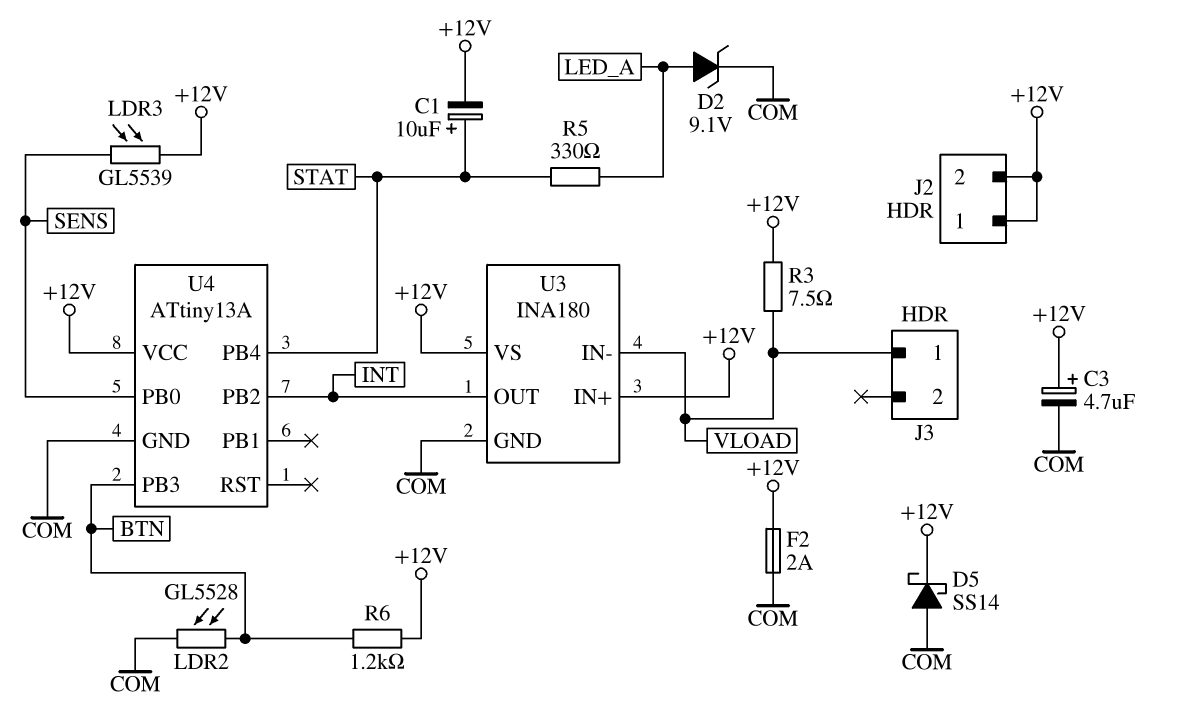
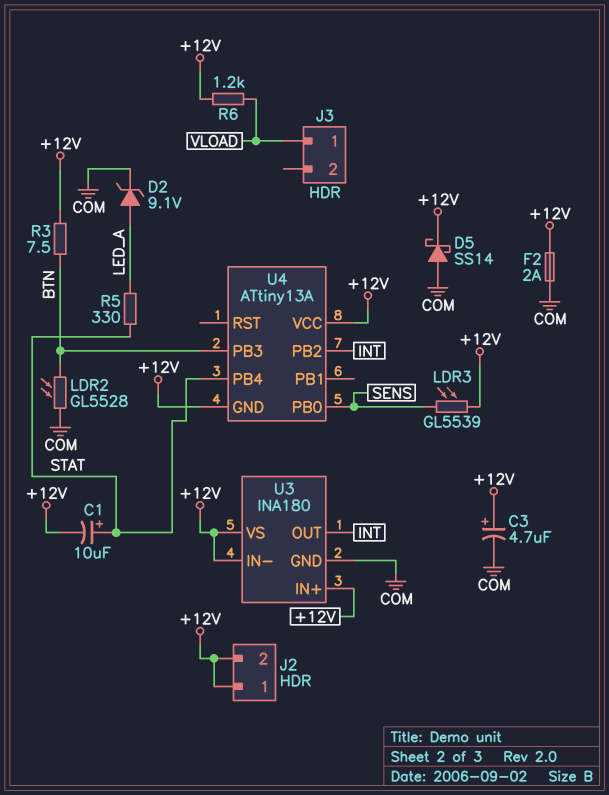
R3: 7.5 (+12V, VLOAD) -> 7.5 (+12V, BTN)
R6: 1.2k (+12V, BTN) -> 1.2k (+12V, VLOAD)
U3 pin IN-: VLOAD -> +12V
U4 pin GND: COM -> +12V

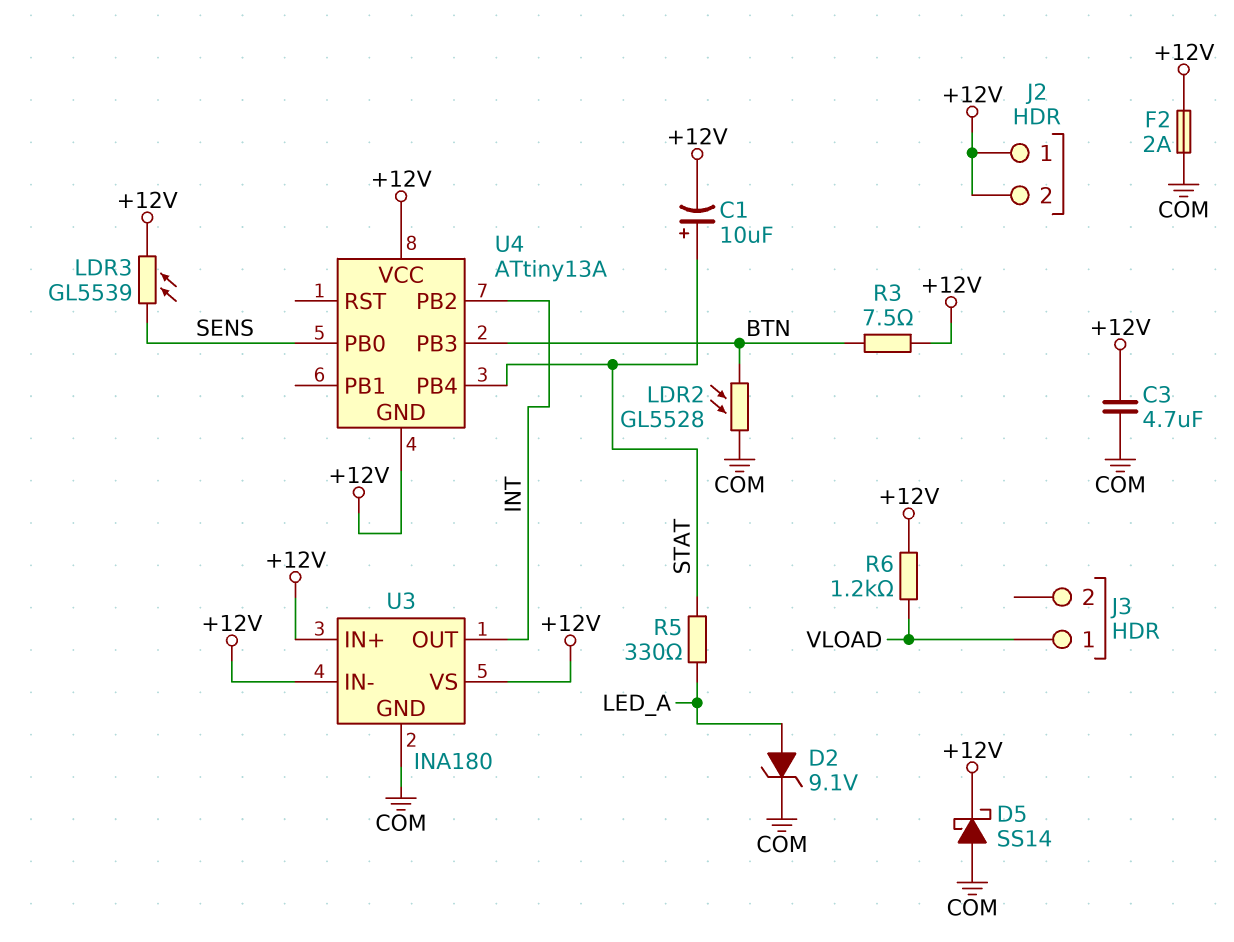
C3: 4.7uF (plus +12V, minus COM) -> 4.7uF (+12V, COM)

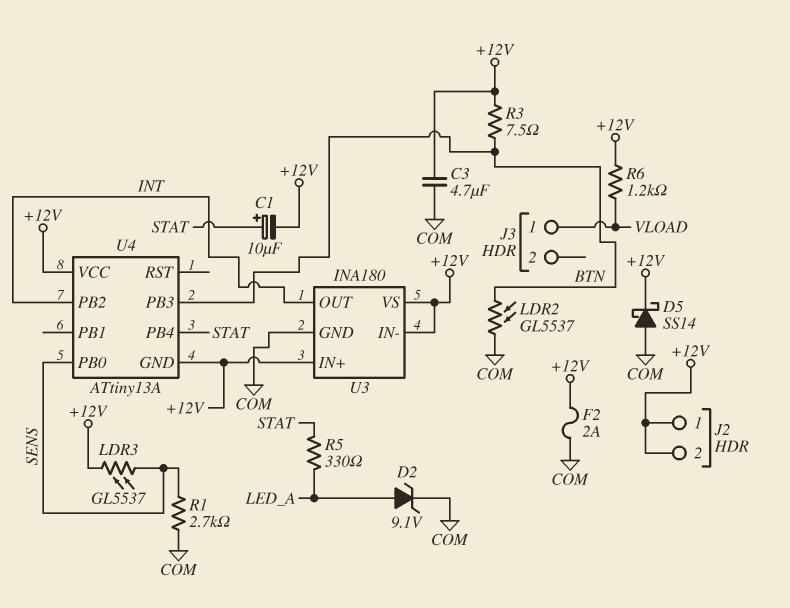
LDR2: GL5528 (BTN, COM) -> GL5537 (BTN, COM)
LDR3: GL5539 (+12V, SENS) -> GL5537 (+12V, SENS)
R1: none -> 2.7k (COM, SENS)

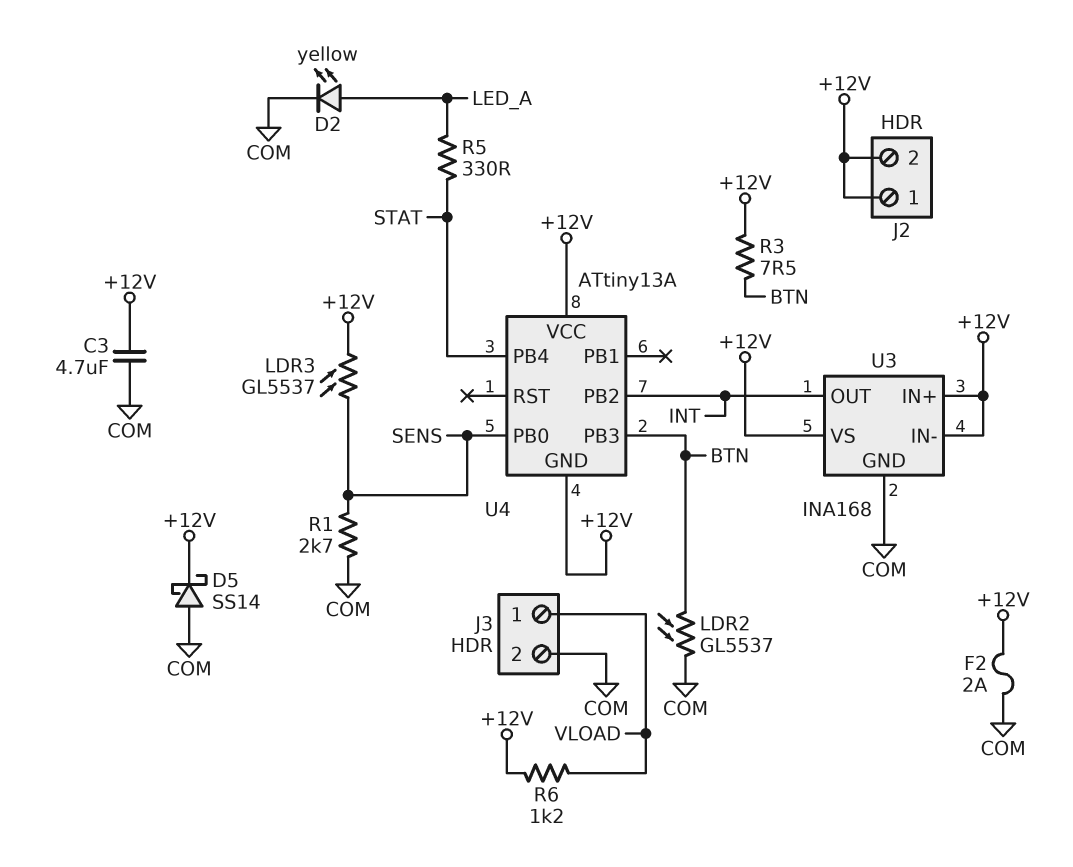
C1: 10uF (plus STAT, minus +12V) -> none
D2: zener 9.1V (A LED_A, K COM) -> LED yellow (A LED_A, K COM)
J3 pin 2: none -> COM
U3: INA180 -> INA168

